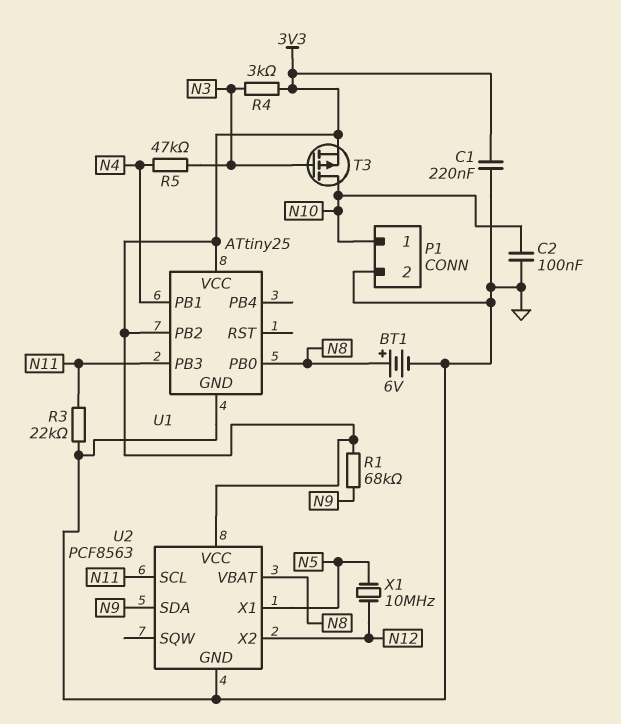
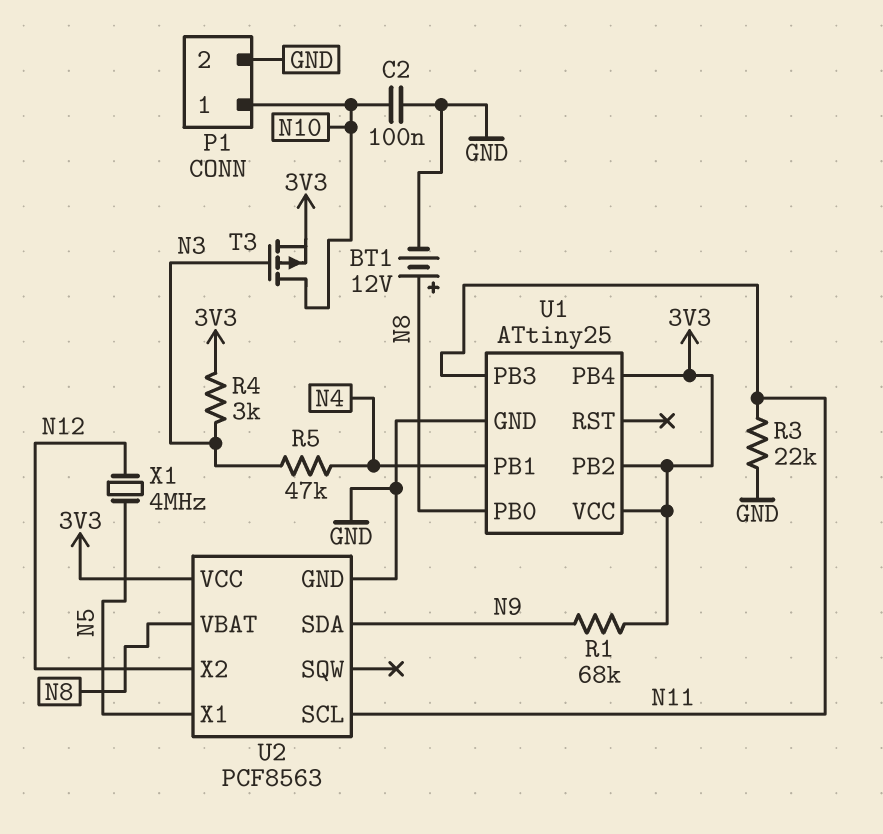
BT1: 6V (plus N8, minus GND) -> 12V (plus N8, minus GND)
C1: 220nF (3V3, GND) -> none
U1 pin PB4: none -> 3V3
X1: 10MHz (N5, N12) -> 4MHz (N5, N12)

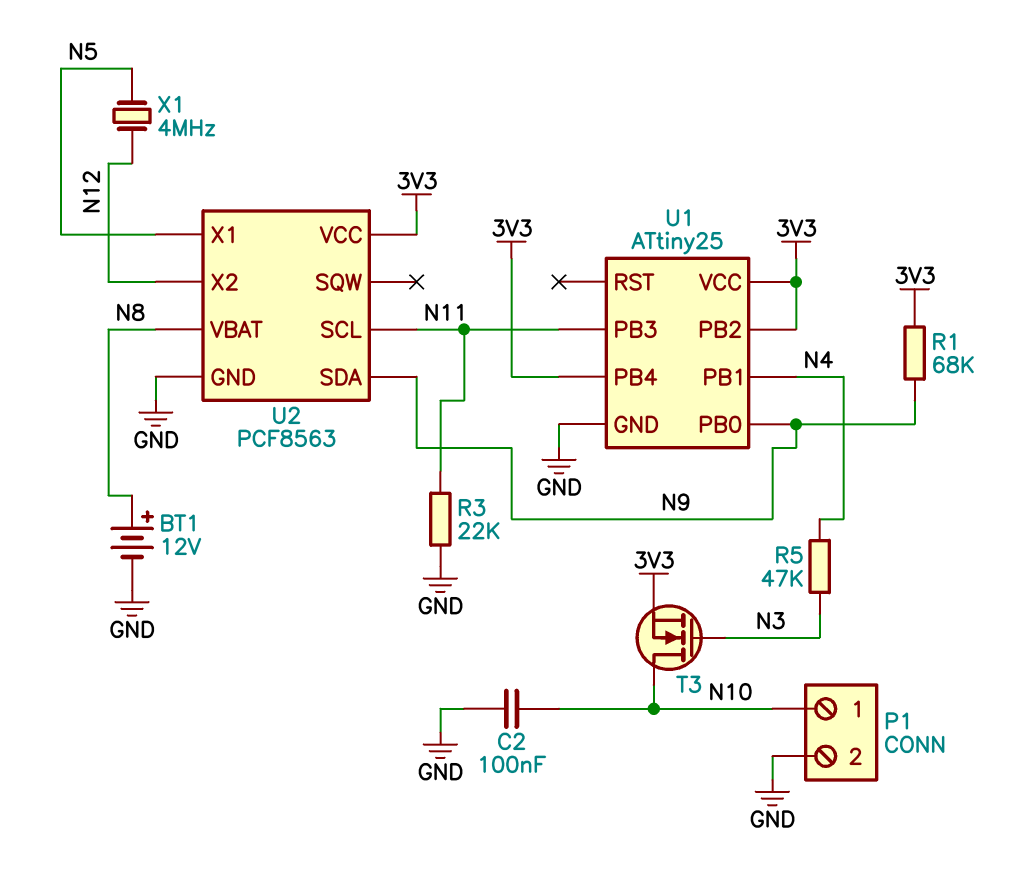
R4: 3k (3V3, N3) -> none
T3: PMOS (G N3, D N10, S 3V3) -> NMOS (G N3, D N10, S 3V3)
U1 pin PB0: N8 -> N9

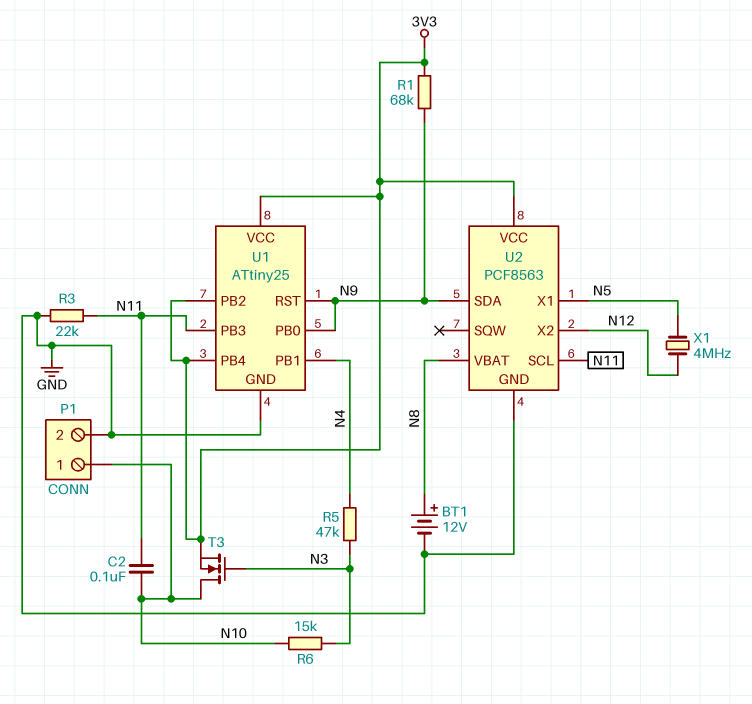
C2: 100nF (GND, N10) -> 100nF (N10, N11)
R6: none -> 15k (N3, N10)
U1 pin RST: none -> N9

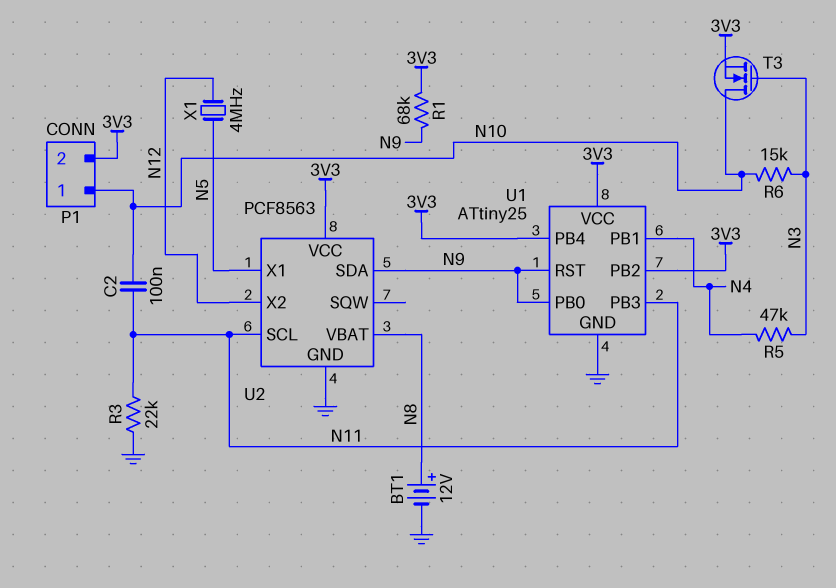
P1 pin 2: GND -> 3V3

